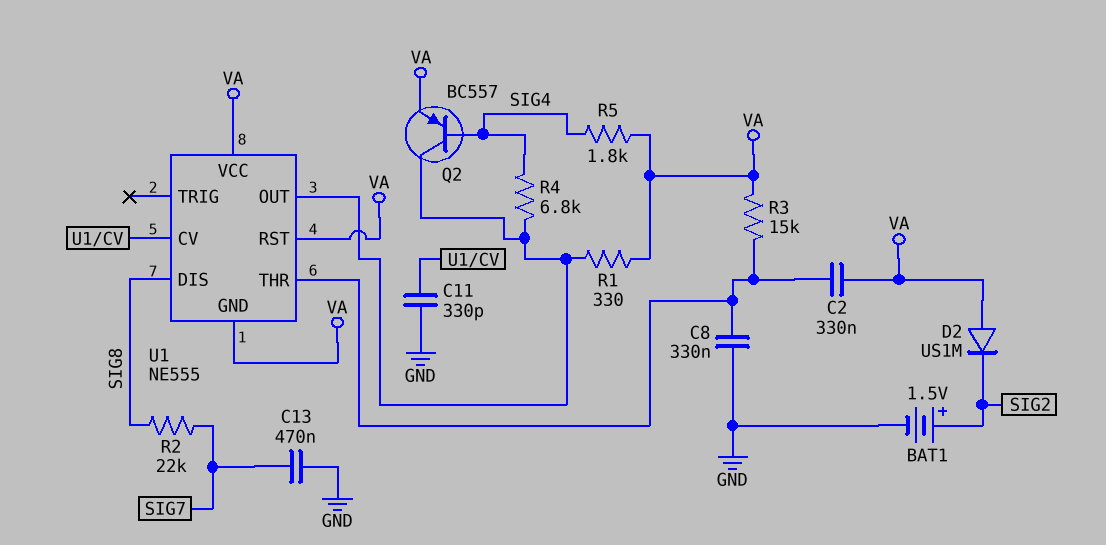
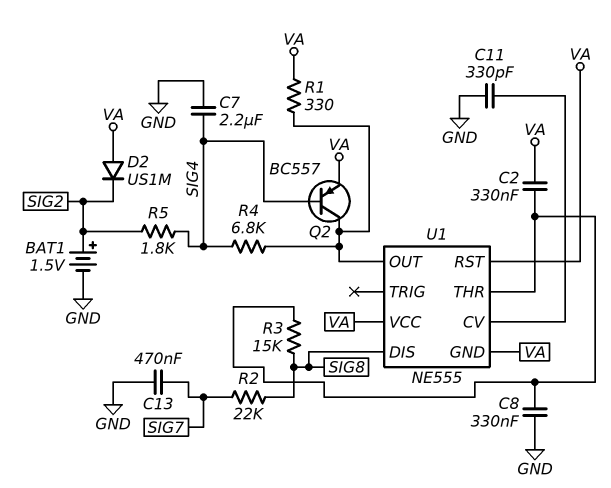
C7: none -> 2.2uF (GND, SIG4)
R3: 15k (U1/THR, VA) -> 15k (SIG8, U1/THR)
R5: 1.8k (SIG4, VA) -> 1.8k (SIG2, SIG4)

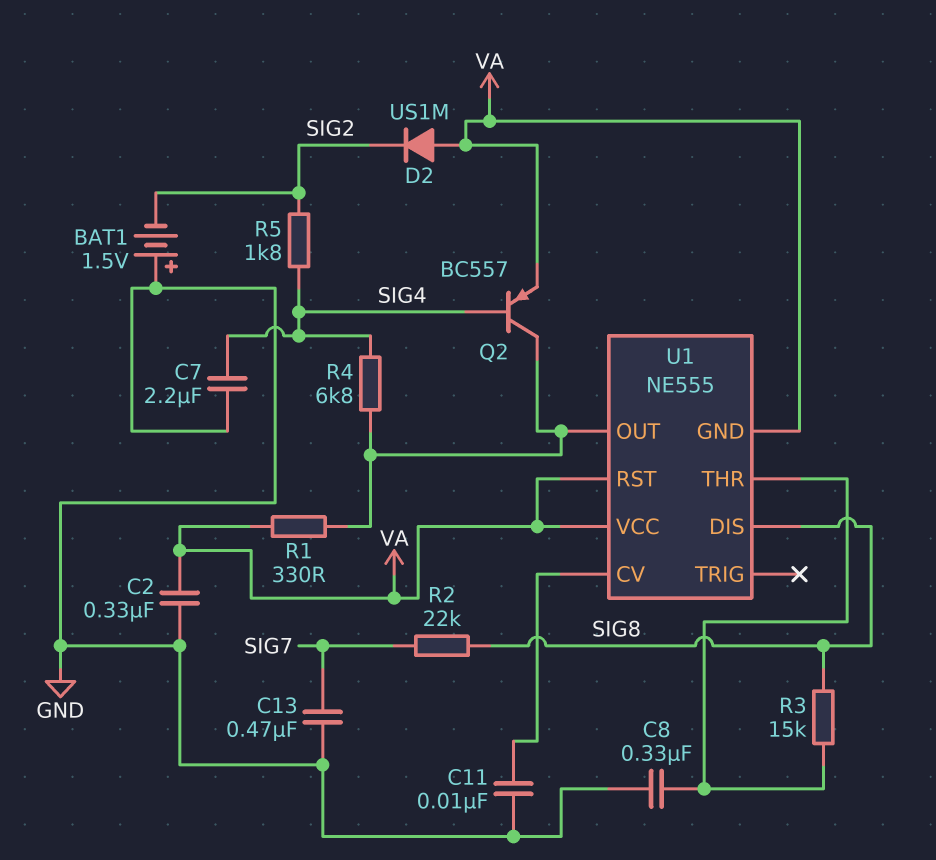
BAT1: 1.5V (plus SIG2, minus GND) -> 1.5V (plus GND, minus SIG2)
C2: 330nF (U1/THR, VA) -> 330nF (GND, VA)
C11: 330pF (GND, U1/CV) -> 10nF (GND, U1/CV)

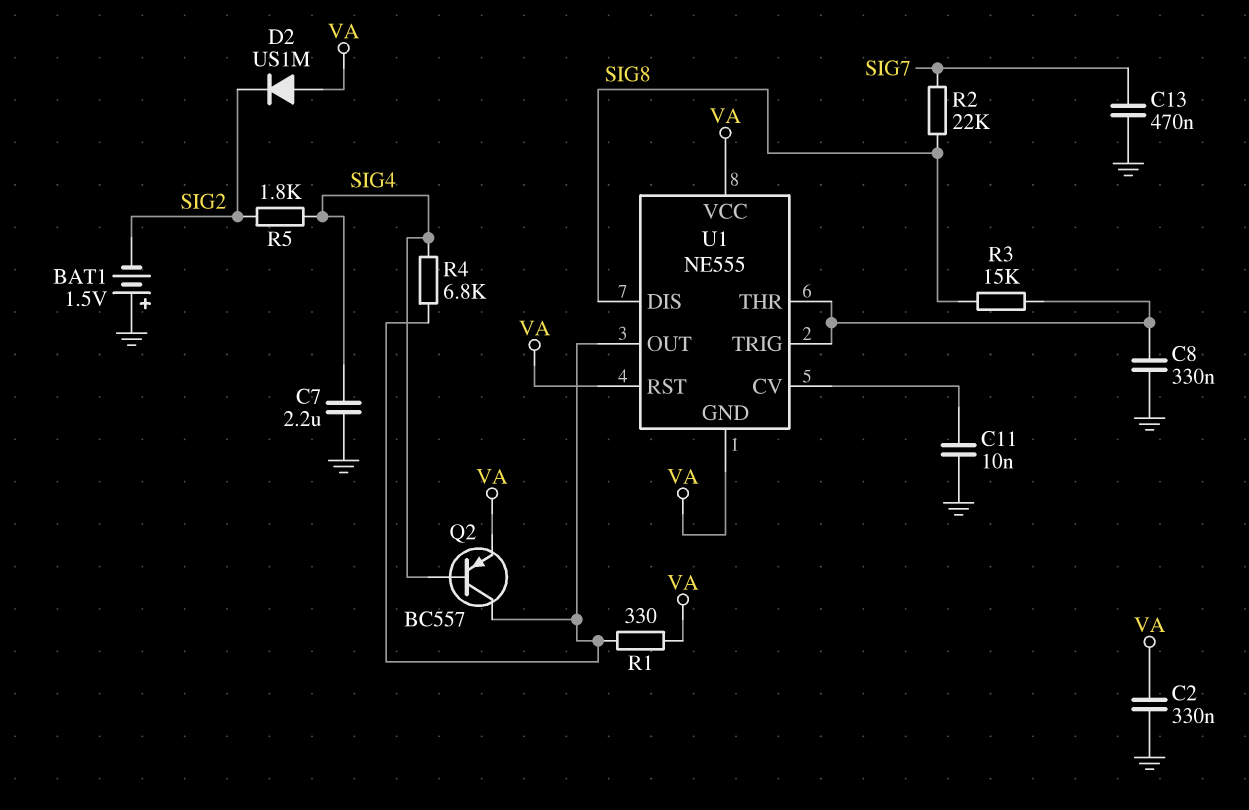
U1 pin TRIG: none -> U1/THR

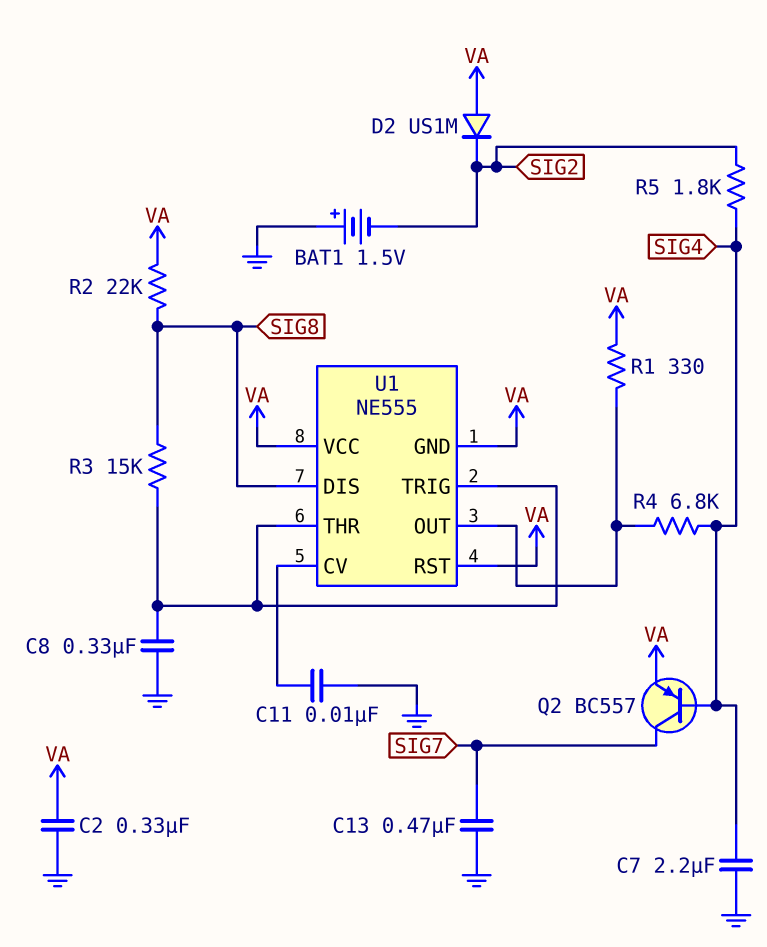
Q2: PNP BC557 (B SIG4, C U1/OUT, E VA) -> PNP BC557 (B SIG4, C SIG7, E VA)
R2: 22k (SIG7, SIG8) -> 22k (SIG8, VA)

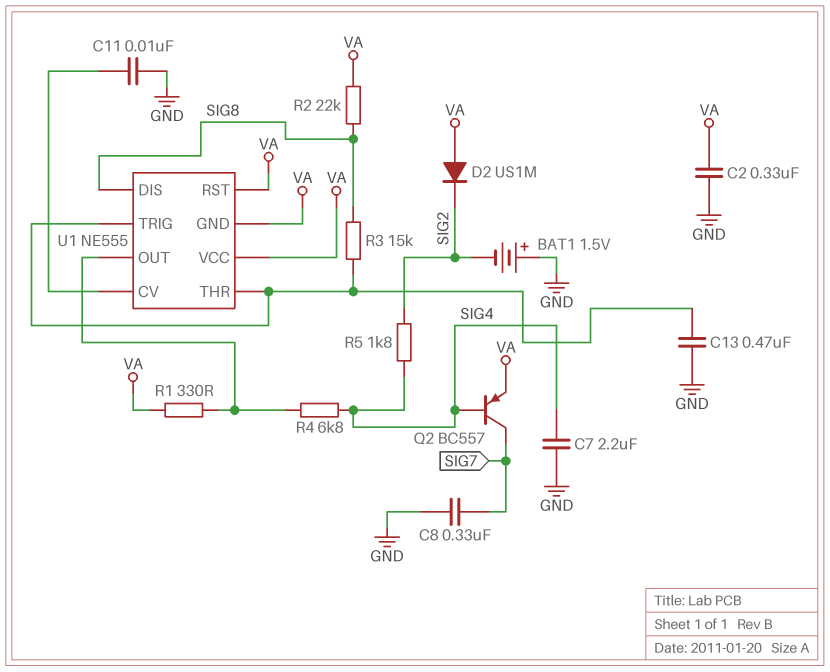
C8: 330nF (GND, U1/THR) -> 330nF (GND, SIG7)
C13: 470nF (GND, SIG7) -> 470nF (GND, U1/THR)

